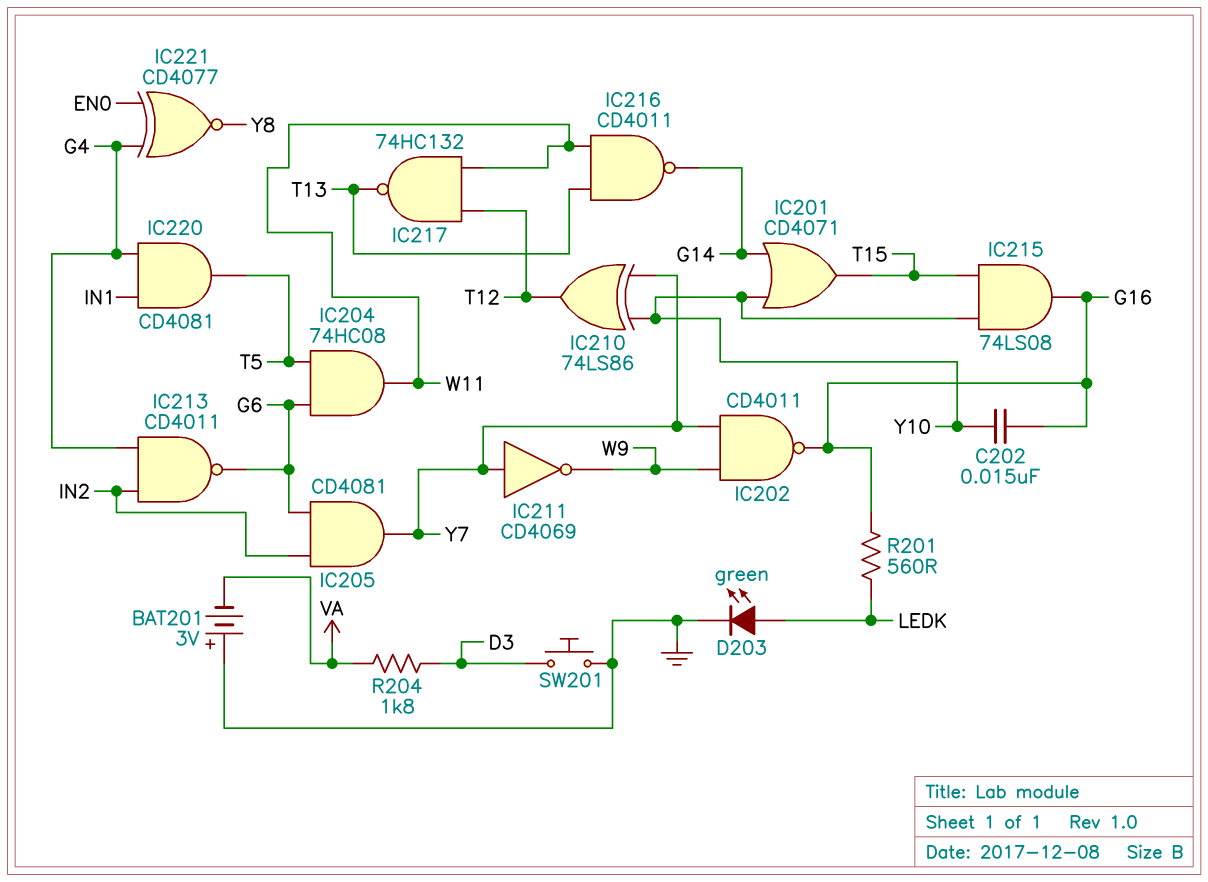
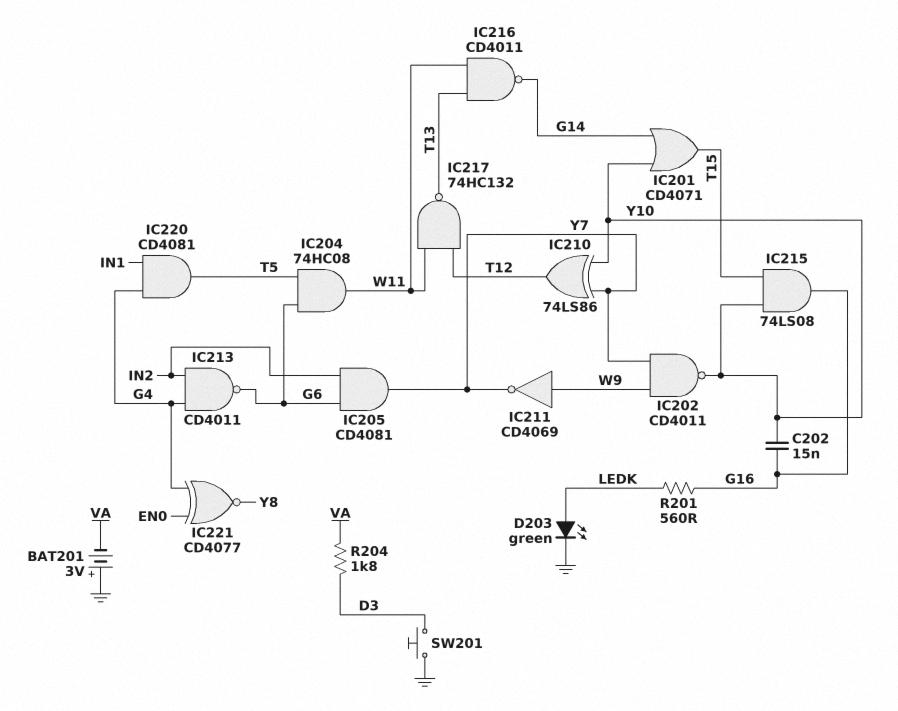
IC202: NAND CD4011 (in W9, in Y7, out G16) -> NAND CD4011 (in W9, in Y7, out Y10)
IC211: NOT CD4069 (in Y7, out W9) -> NOT CD4069 (in W9, out Y7)

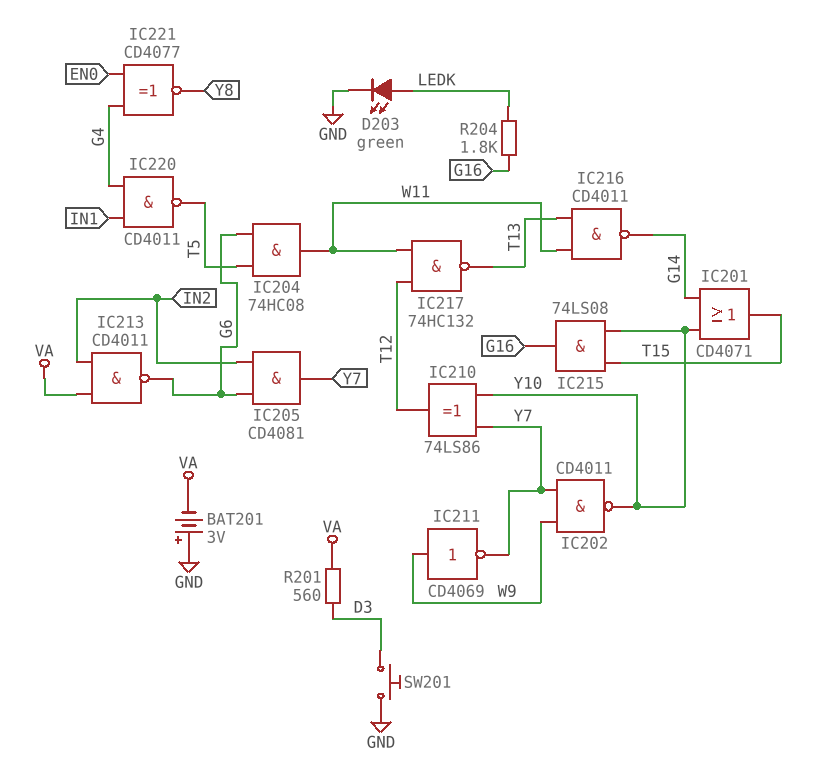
C202: 15nF (G16, Y10) -> none
IC213: NAND CD4011 (in G4, in IN2, out G6) -> NAND CD4011 (in IN2, in VA, out G6)
IC220: AND CD4081 (in G4, in IN1, out T5) -> NAND CD4011 (in G4, in IN1, out T5)
R201: 560 (G16, LEDK) -> 560 (D3, VA)
R204: 1.8k (D3, VA) -> 1.8k (G16, LEDK)

